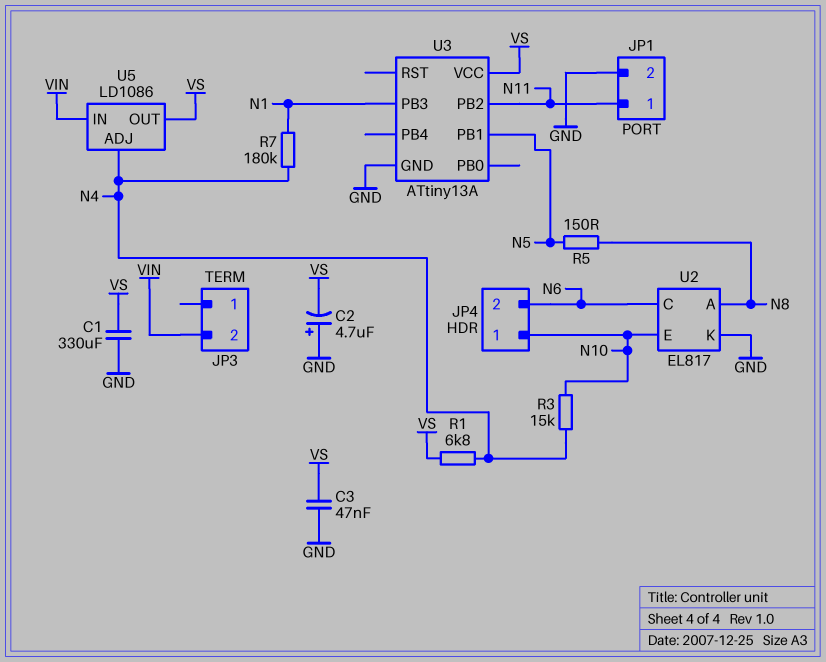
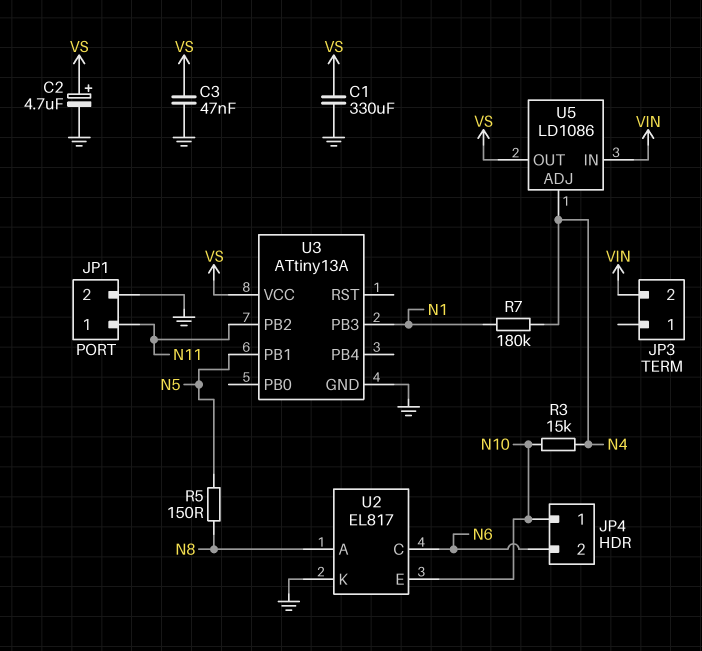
C2: 4.7uF (plus GND, minus VS) -> 4.7uF (plus VS, minus GND)
R1: 6.8k (N4, VS) -> none

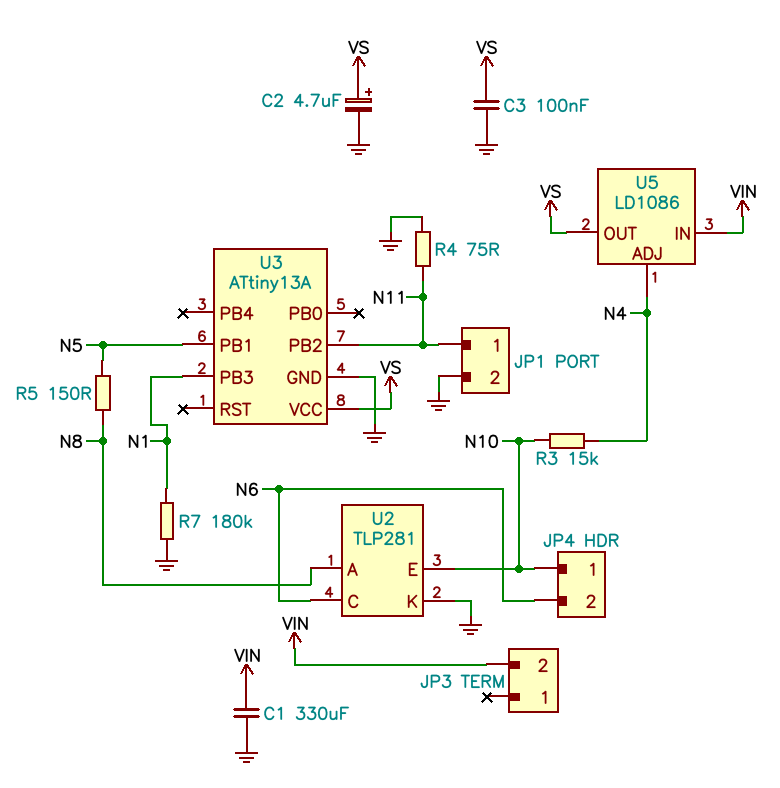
C1: 330uF (GND, VS) -> 330uF (GND, VIN)
C3: 47nF (GND, VS) -> 100nF (GND, VS)
R4: none -> 75 (GND, N11)
R7: 180k (N1, N4) -> 180k (GND, N1)
U2: EL817 -> TLP281

